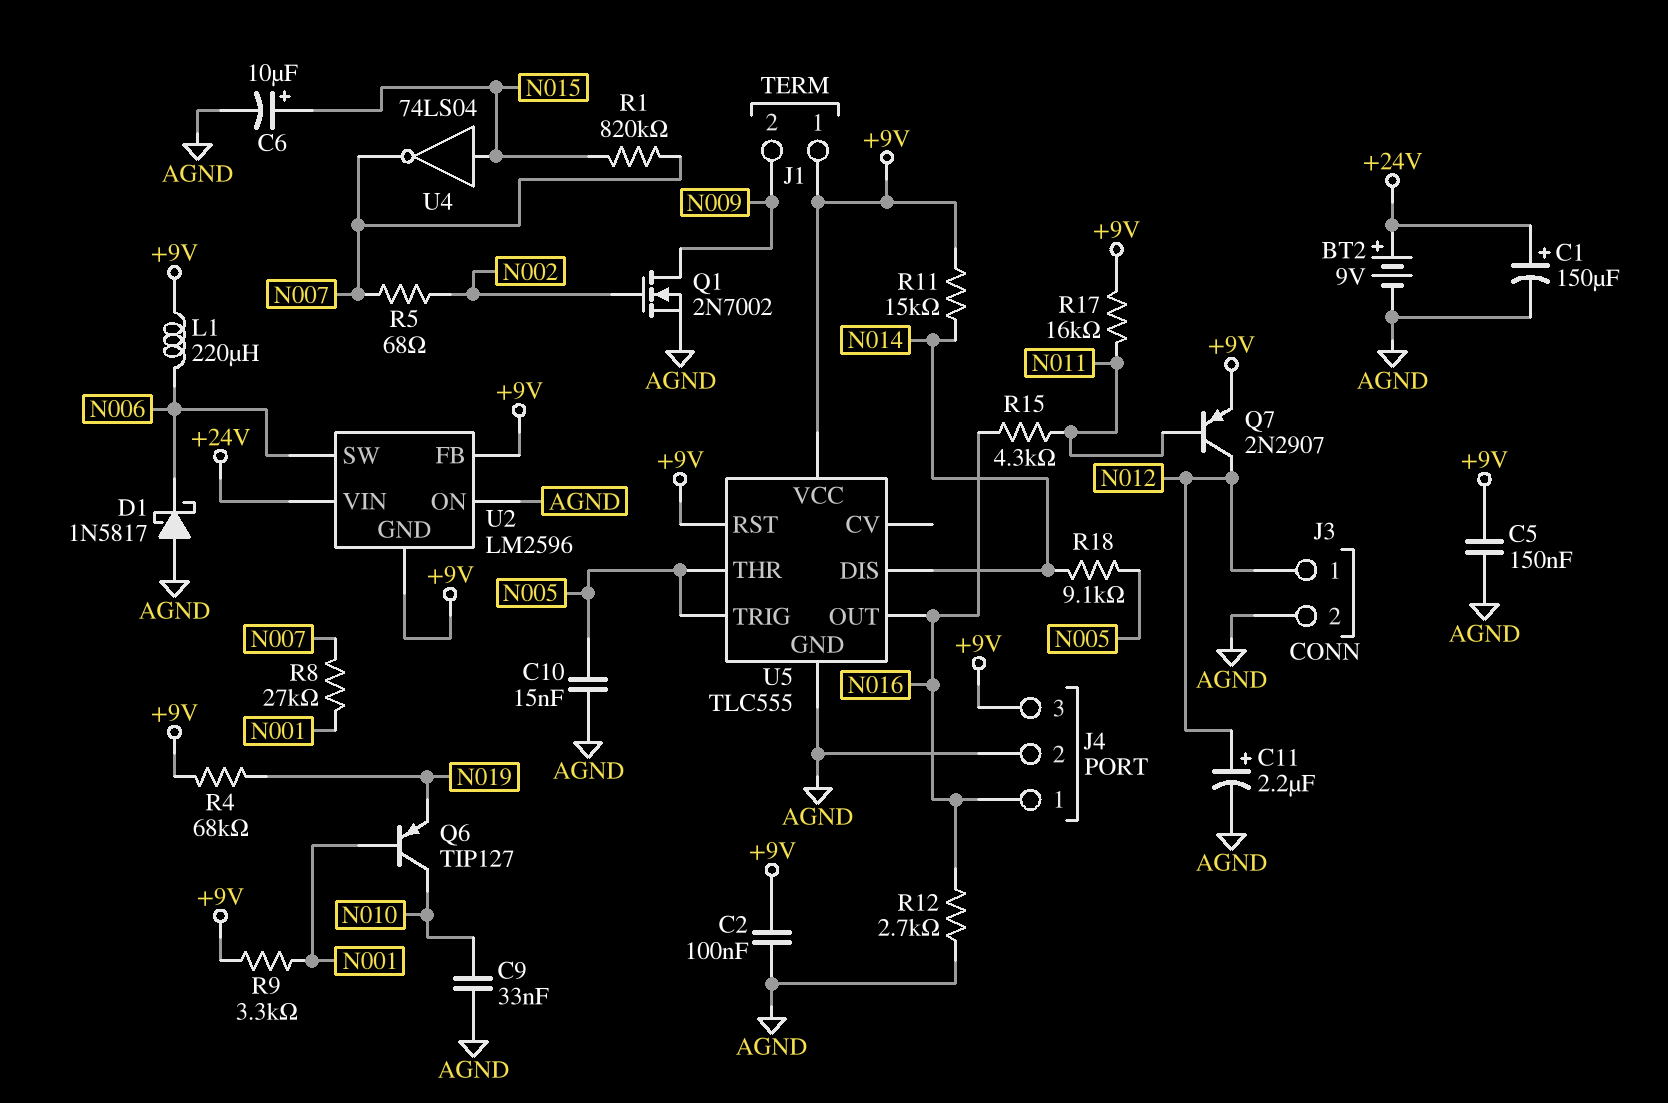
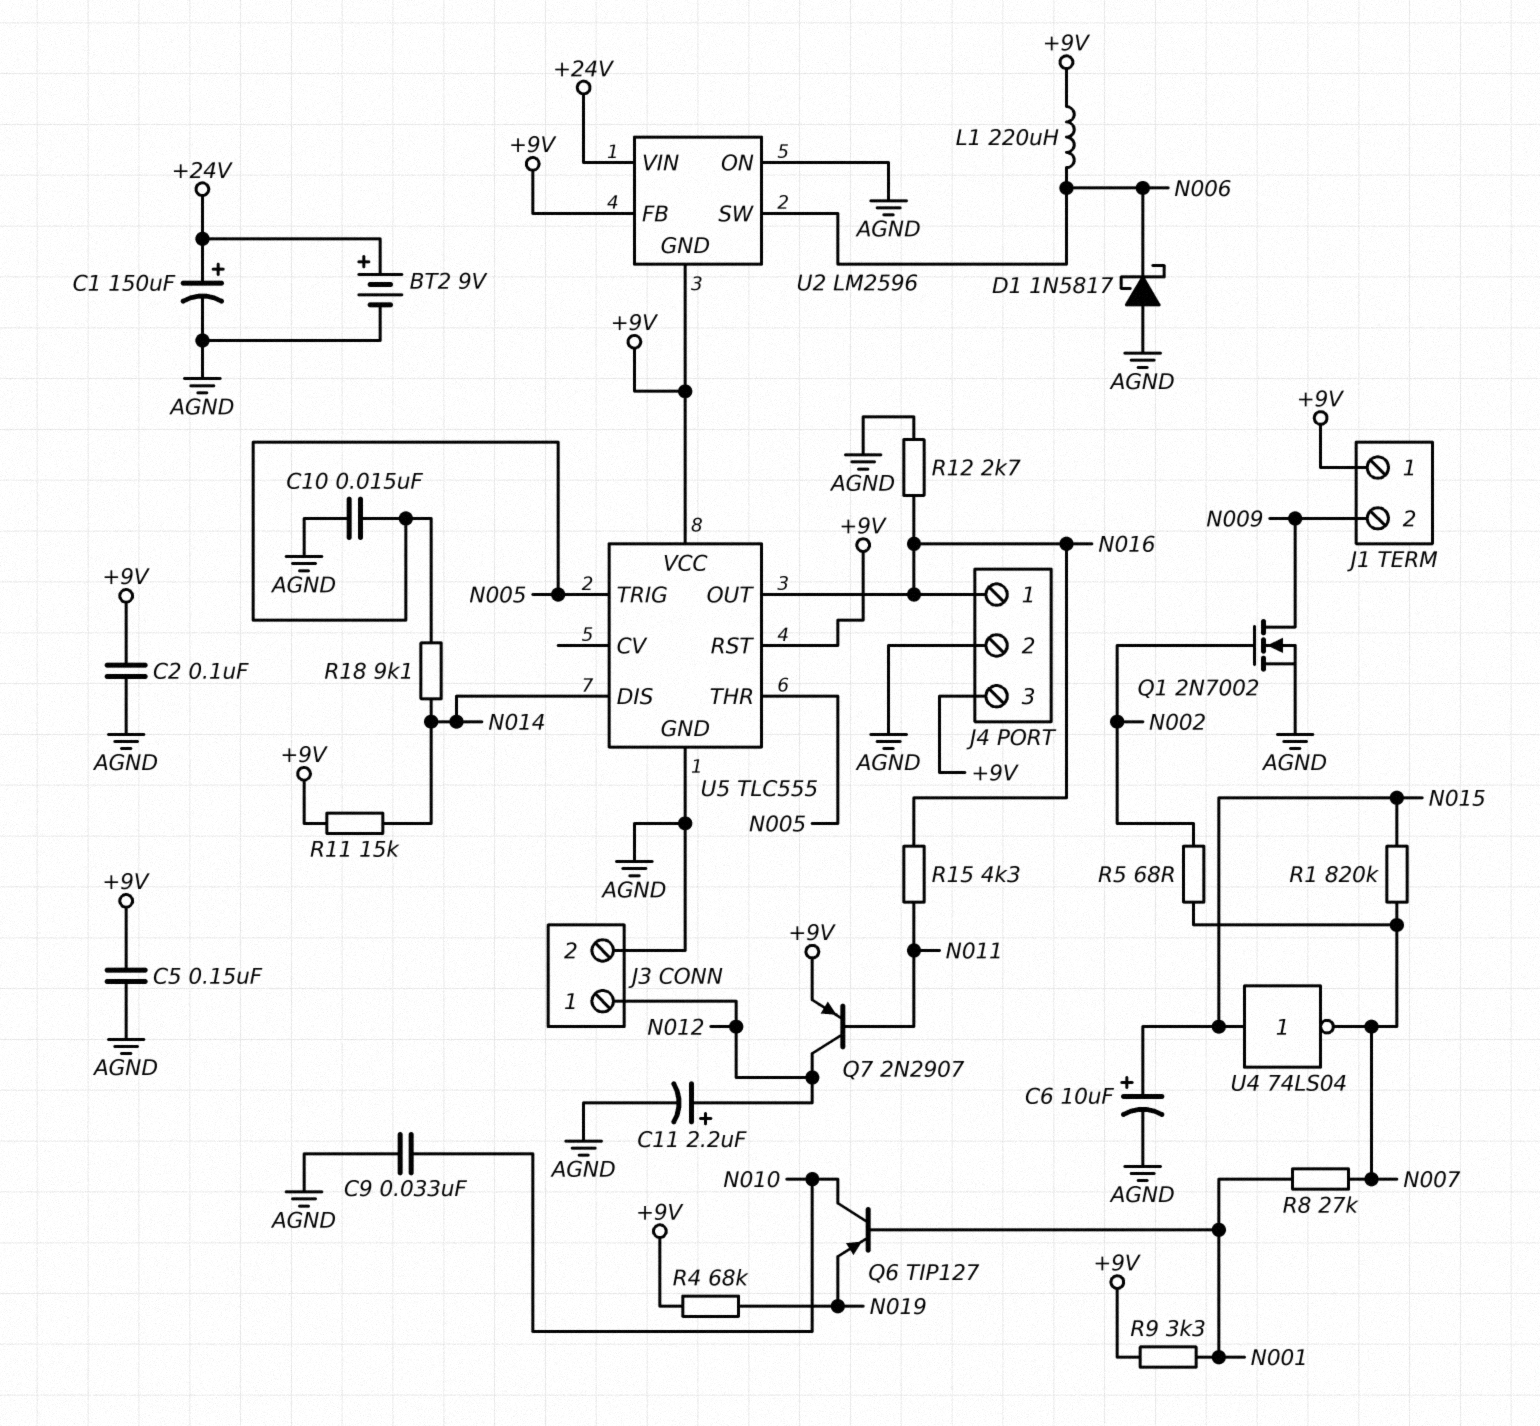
R17: 16k (+9V, N011) -> none

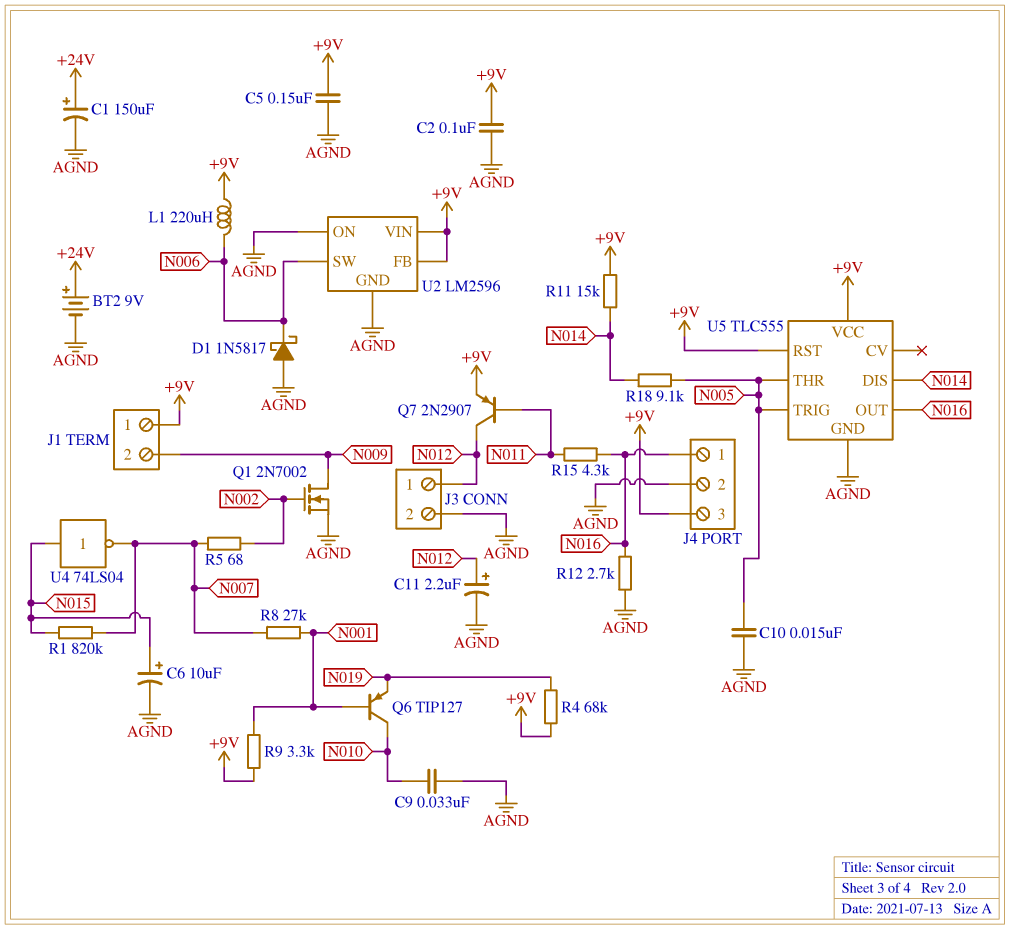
U2 pin GND: +9V -> AGND
U2 pin VIN: +24V -> +9V

